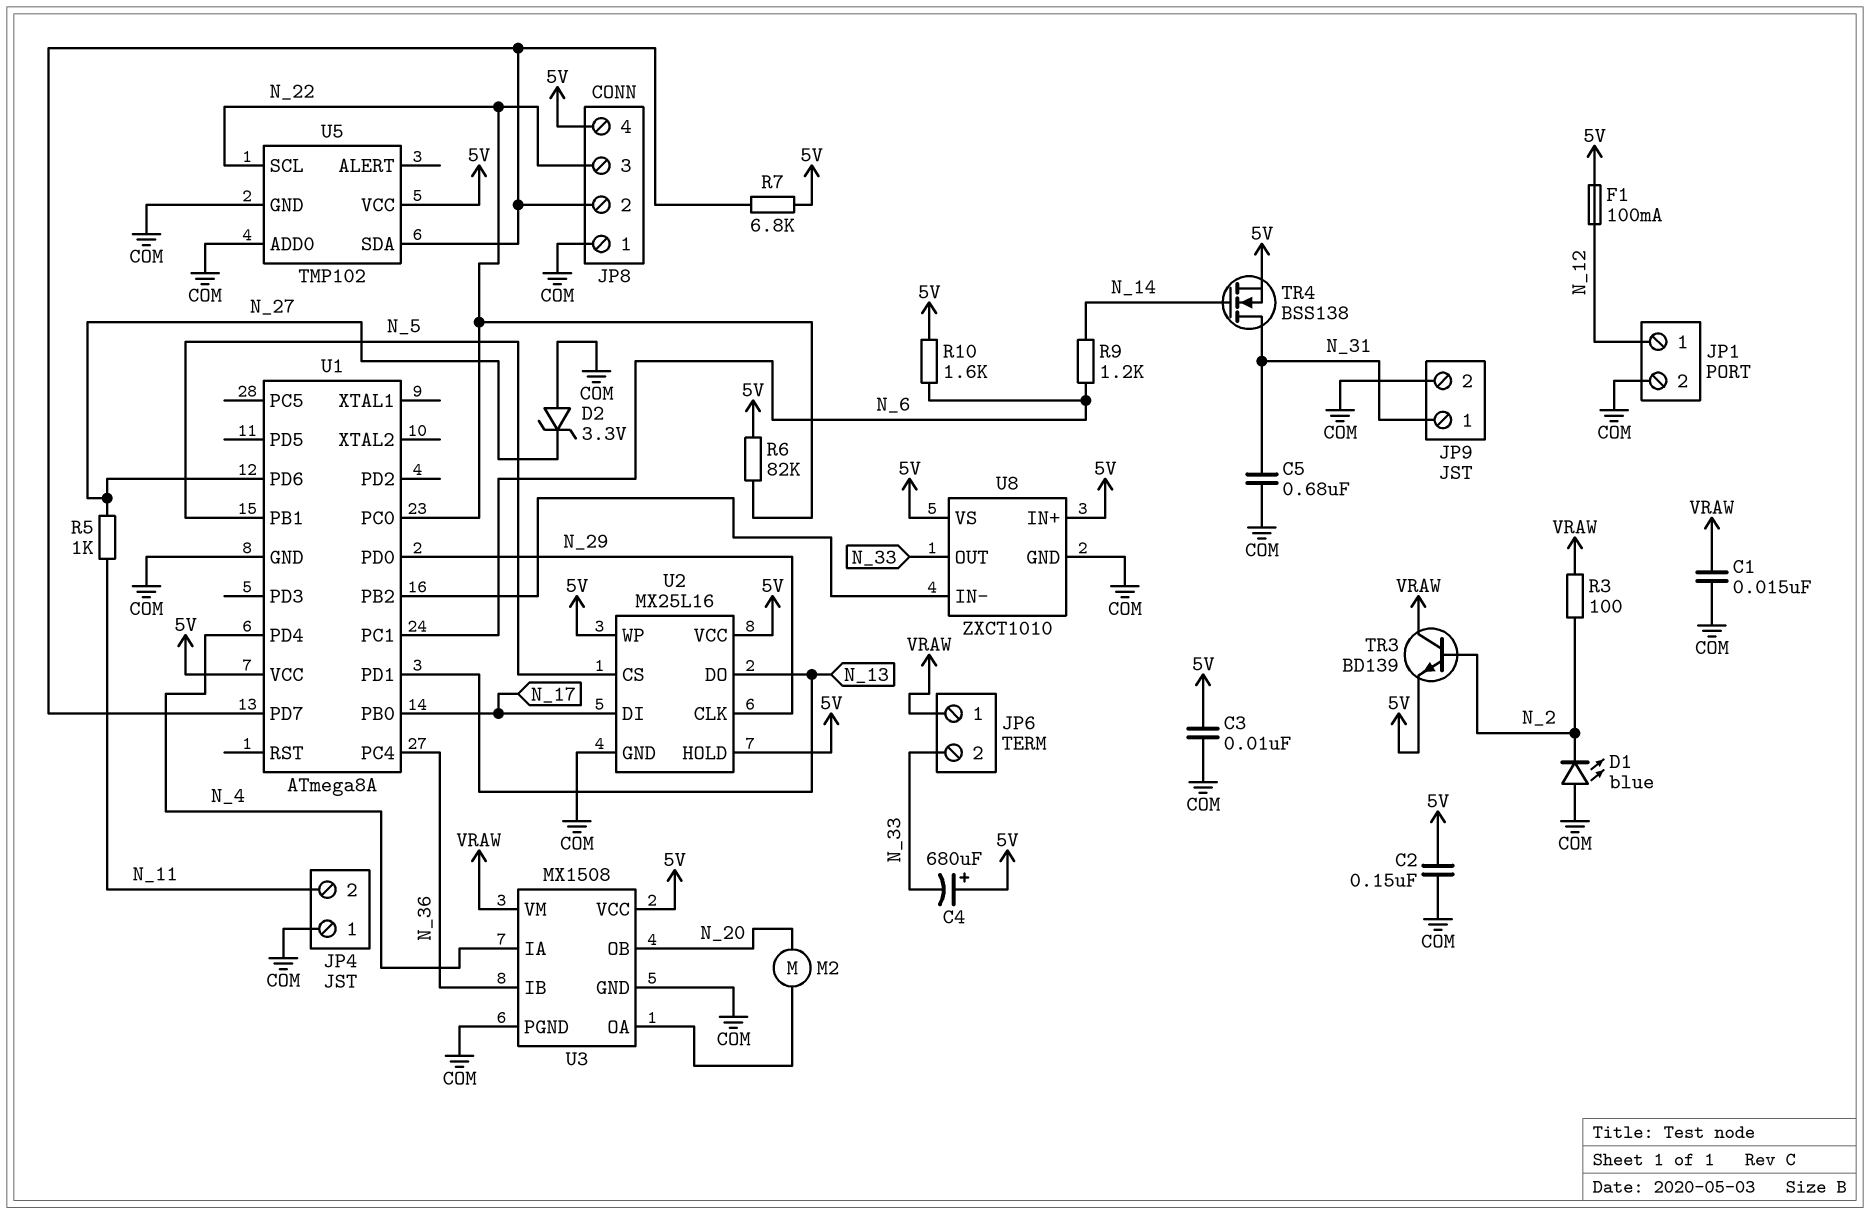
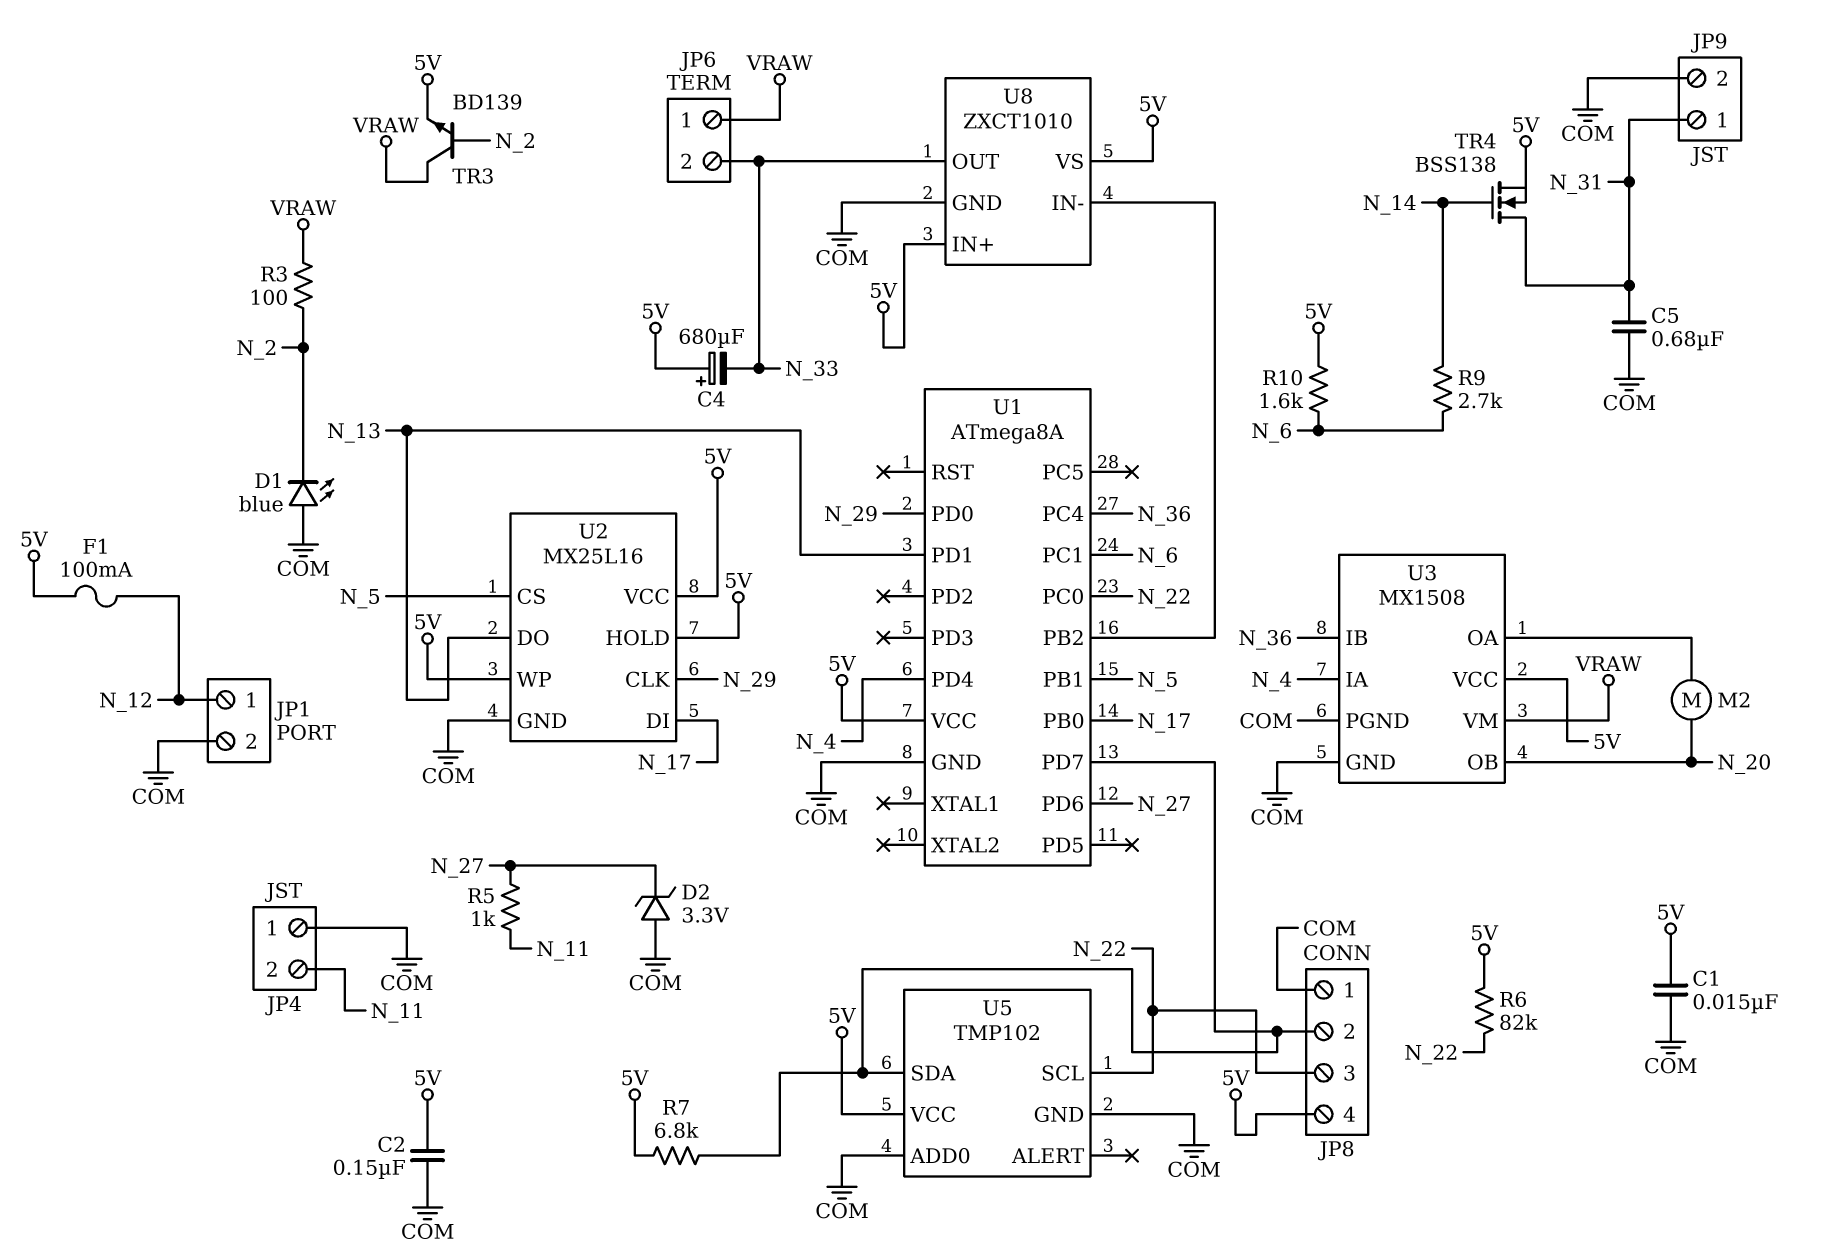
C1: 15nF (COM, VRAW) -> 15nF (5V, COM)
C3: 10nF (5V, COM) -> none
R9: 1.2k (N_6, N_14) -> 2.7k (N_6, N_14)

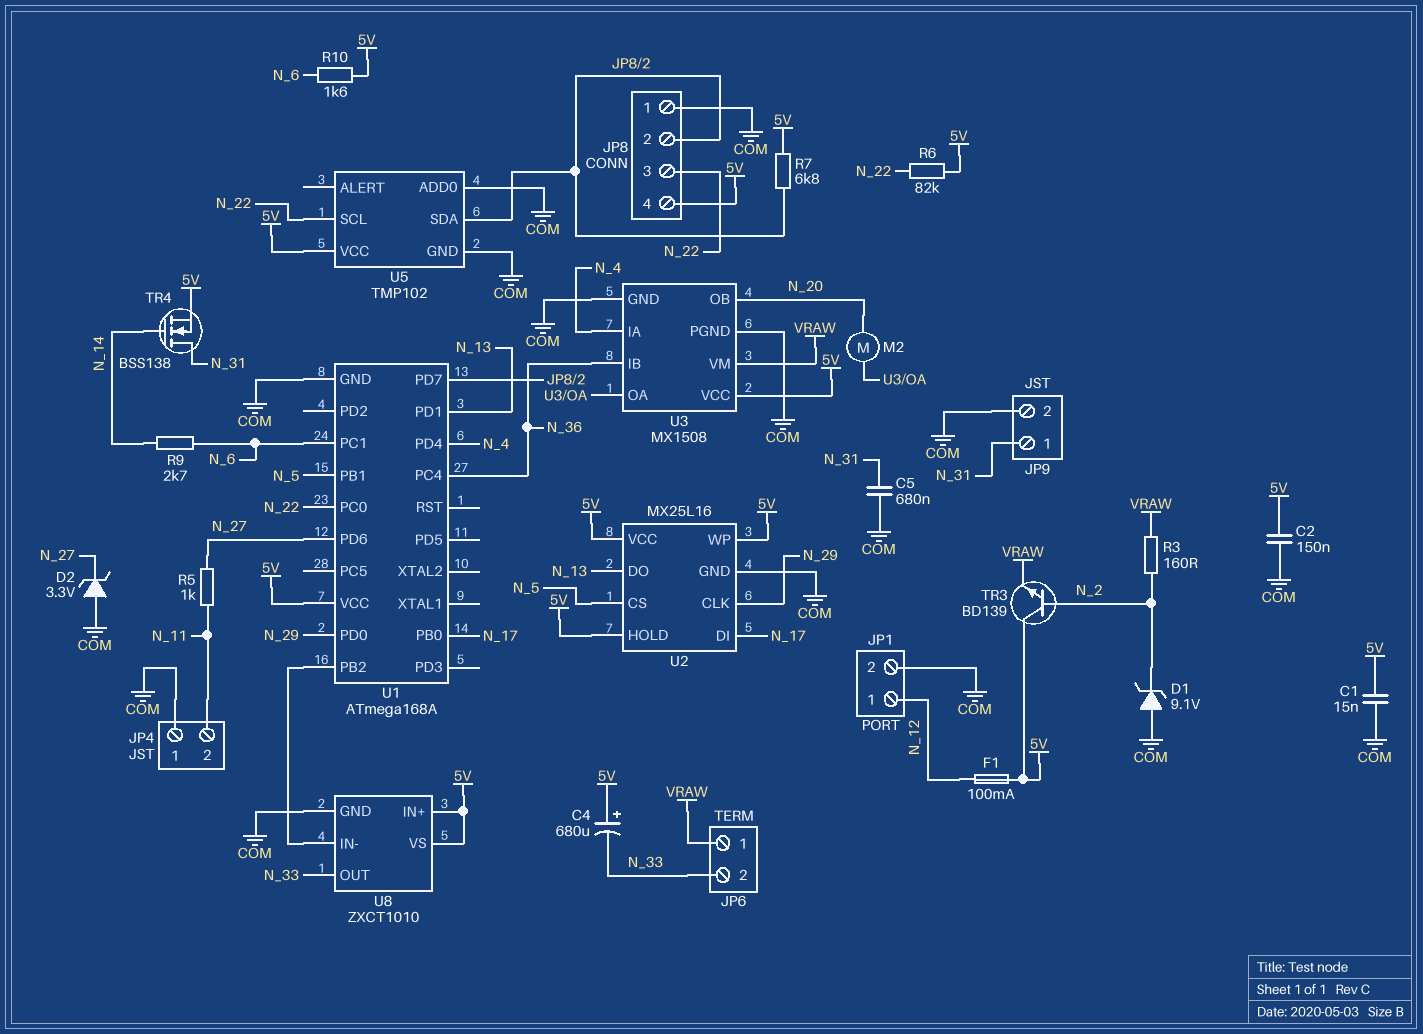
D1: LED blue (A COM, K N_2) -> zener 9.1V (A COM, K N_2)
R3: 100 (N_2, VRAW) -> 160 (N_2, VRAW)
TR3: NPN BD139 (B N_2, C VRAW, E 5V) -> NPN BD139 (B N_2, C 5V, E VRAW)
U1: ATmega8A -> ATmega168A

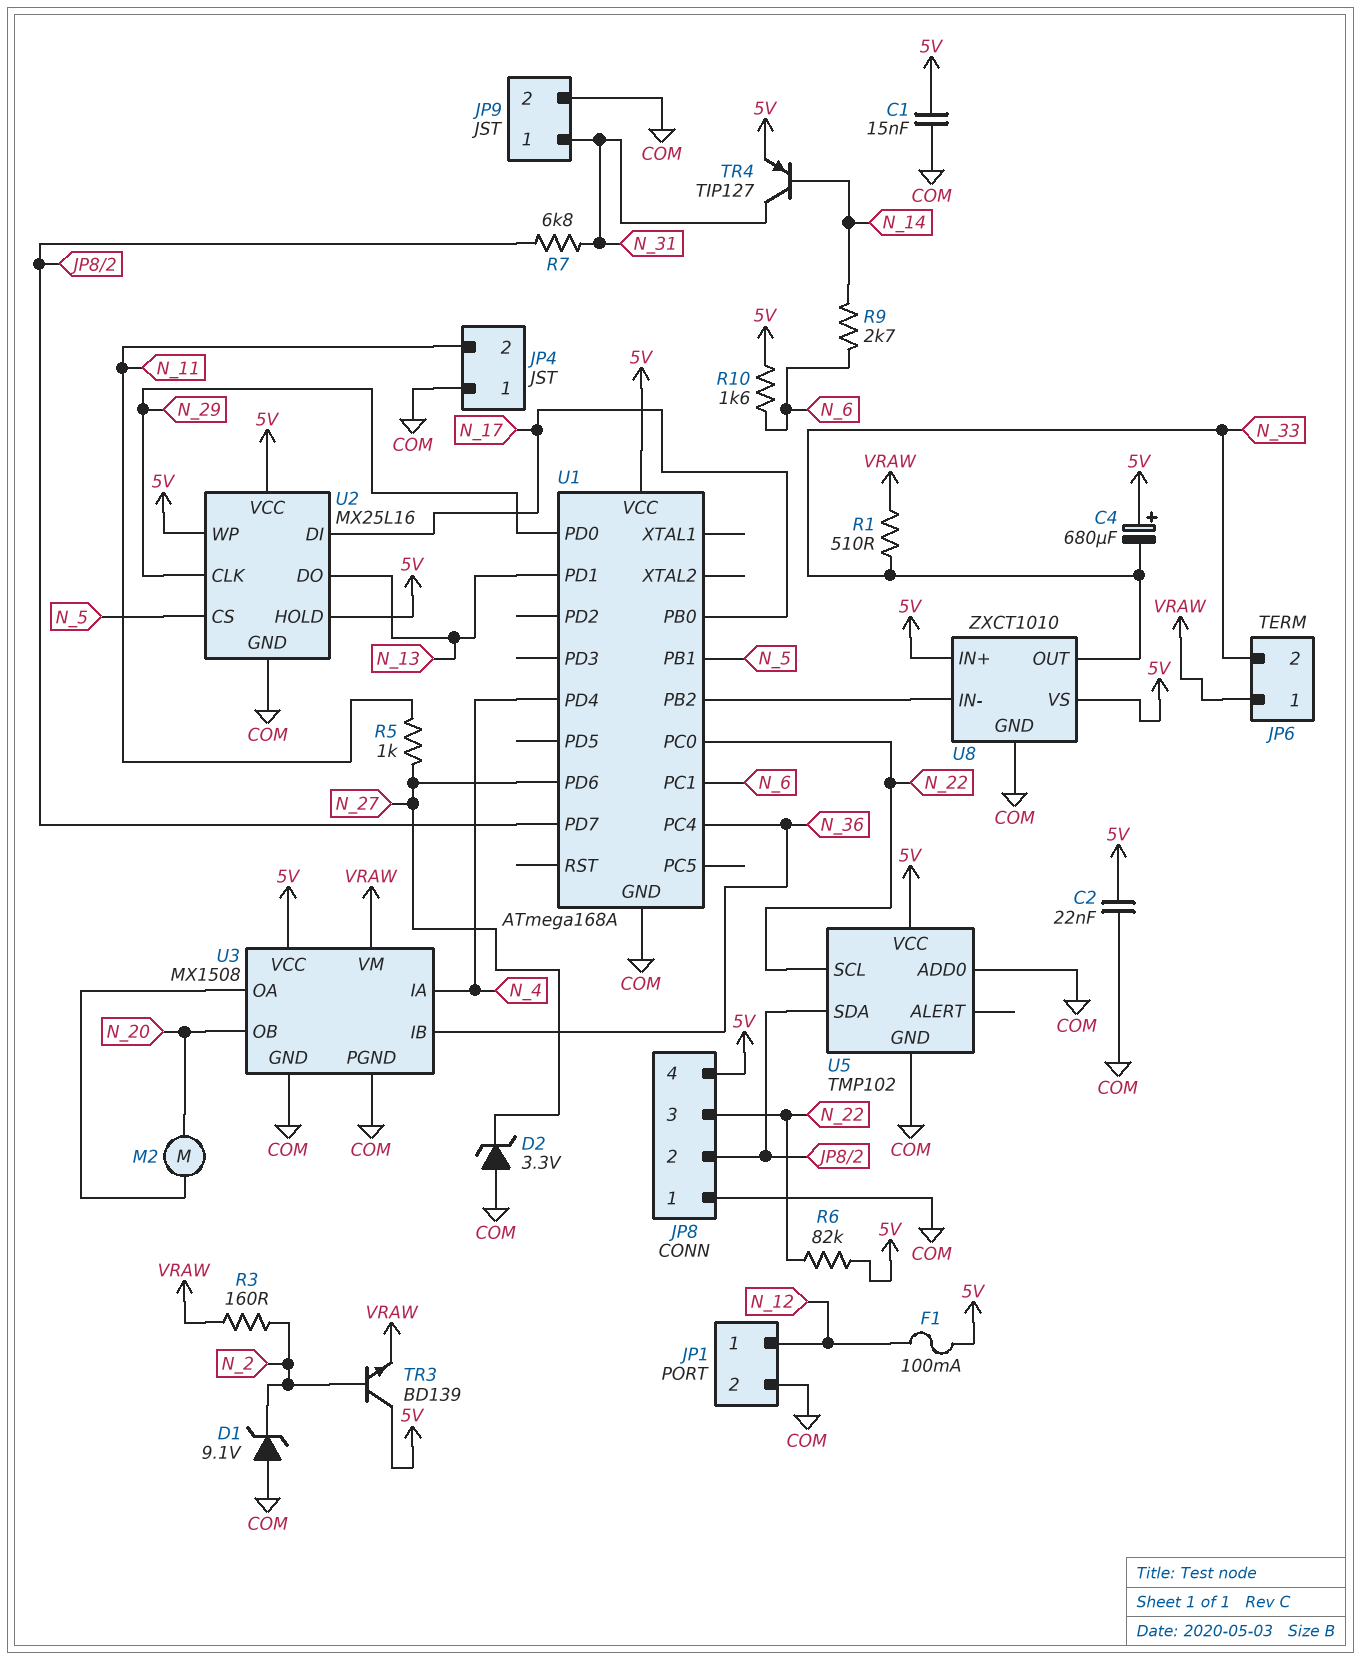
C2: 150nF (5V, COM) -> 22nF (5V, COM)
C5: 680nF (COM, N_31) -> none
R1: none -> 510 (N_33, VRAW)
R7: 6.8k (5V, JP8/2) -> 6.8k (JP8/2, N_31)
TR4: NMOS BSS138 (G N_14, D N_31, S 5V) -> PNP TIP127 (B N_14, C N_31, E 5V)

